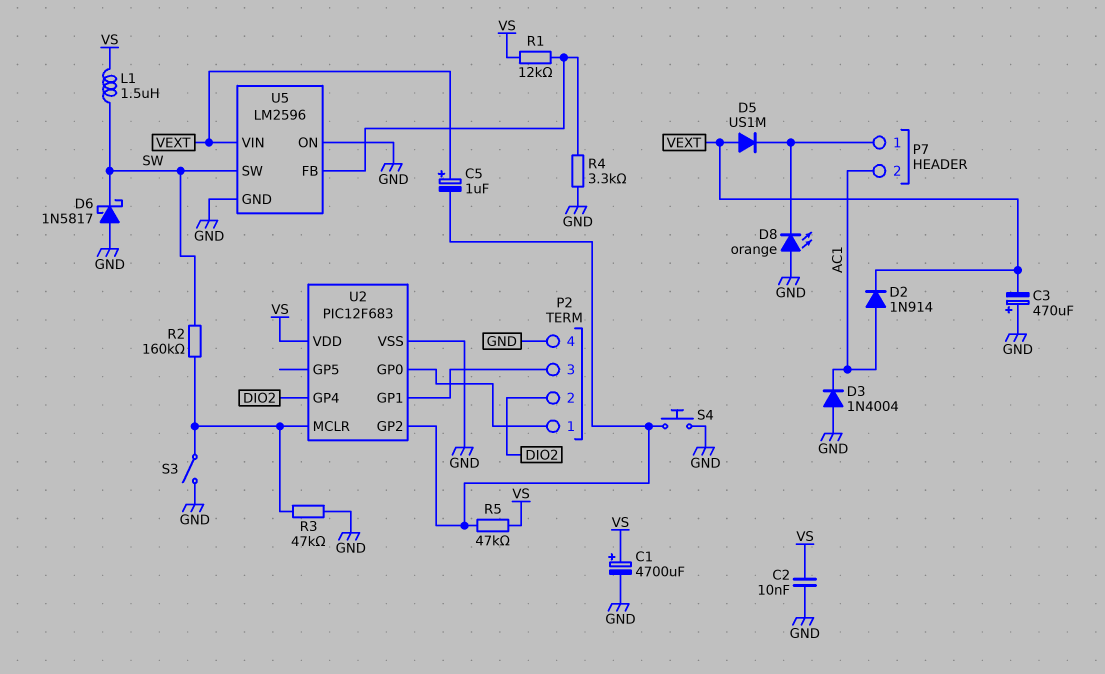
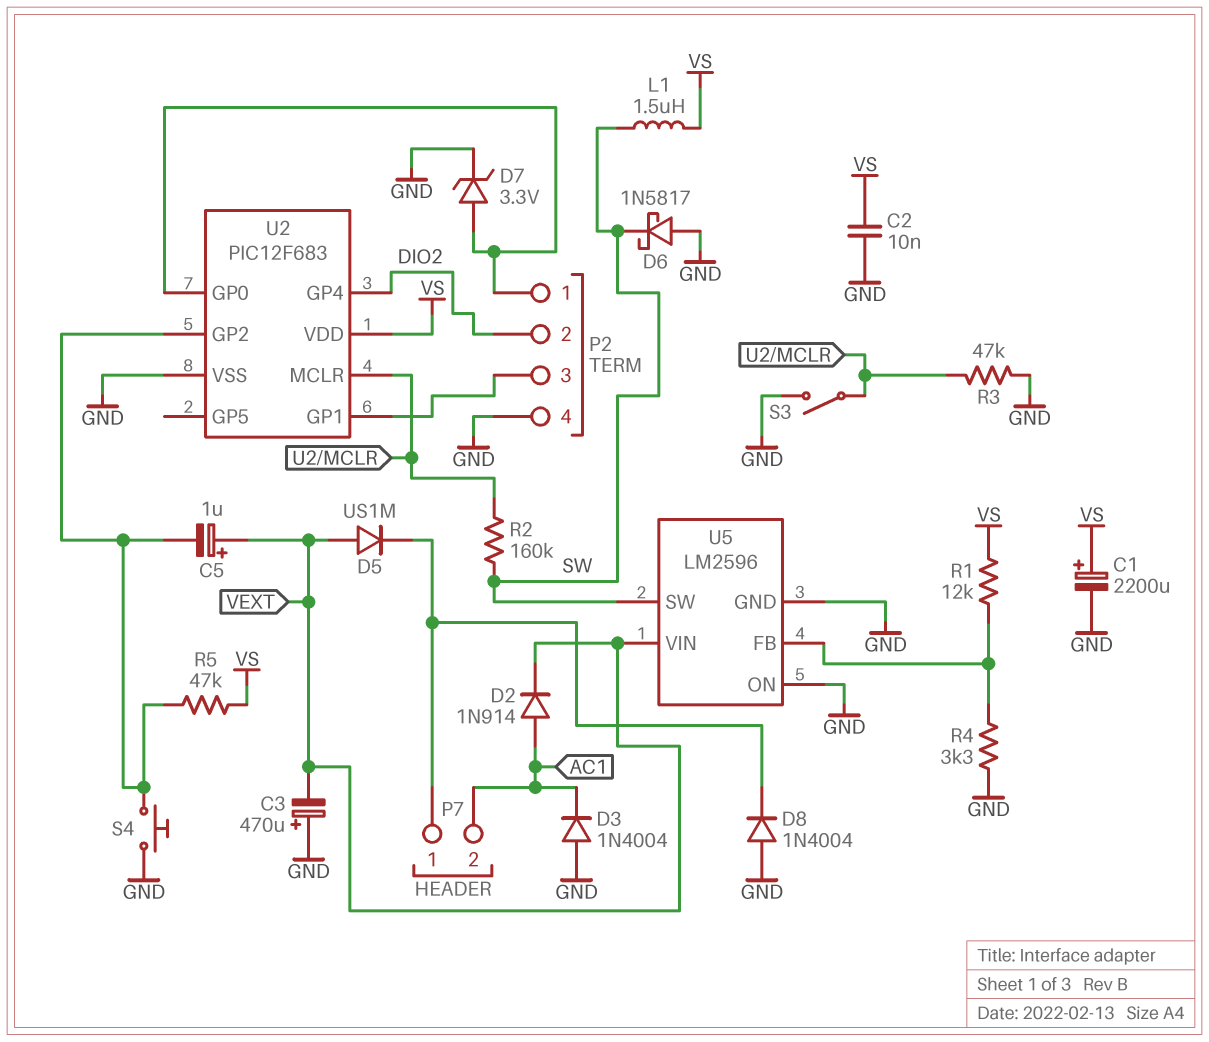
C1: 4700uF (plus VS, minus GND) -> 2200uF (plus VS, minus GND)
D7: none -> zener 3.3V (A P2/1, K GND)
D8: LED orange (A GND, K P7/1) -> diode 1N4004 (A GND, K P7/1)

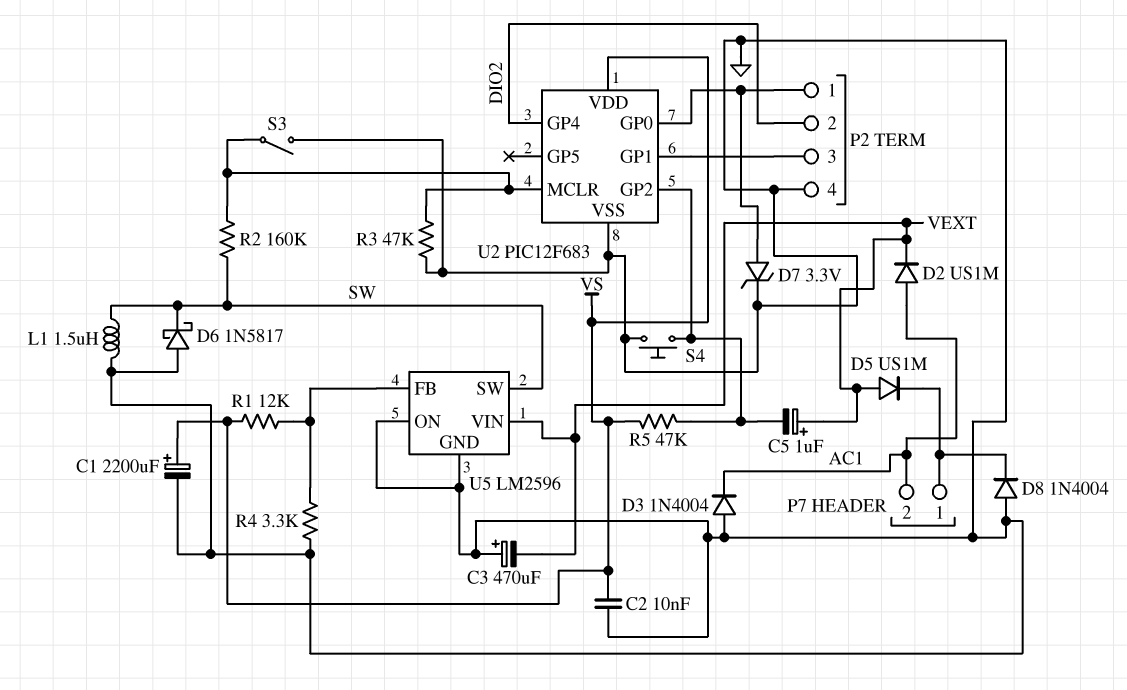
D2: diode 1N914 (A AC1, K VEXT) -> diode US1M (A AC1, K VEXT)
L1: 1.5uH (SW, VS) -> 1.5uH (GND, SW)

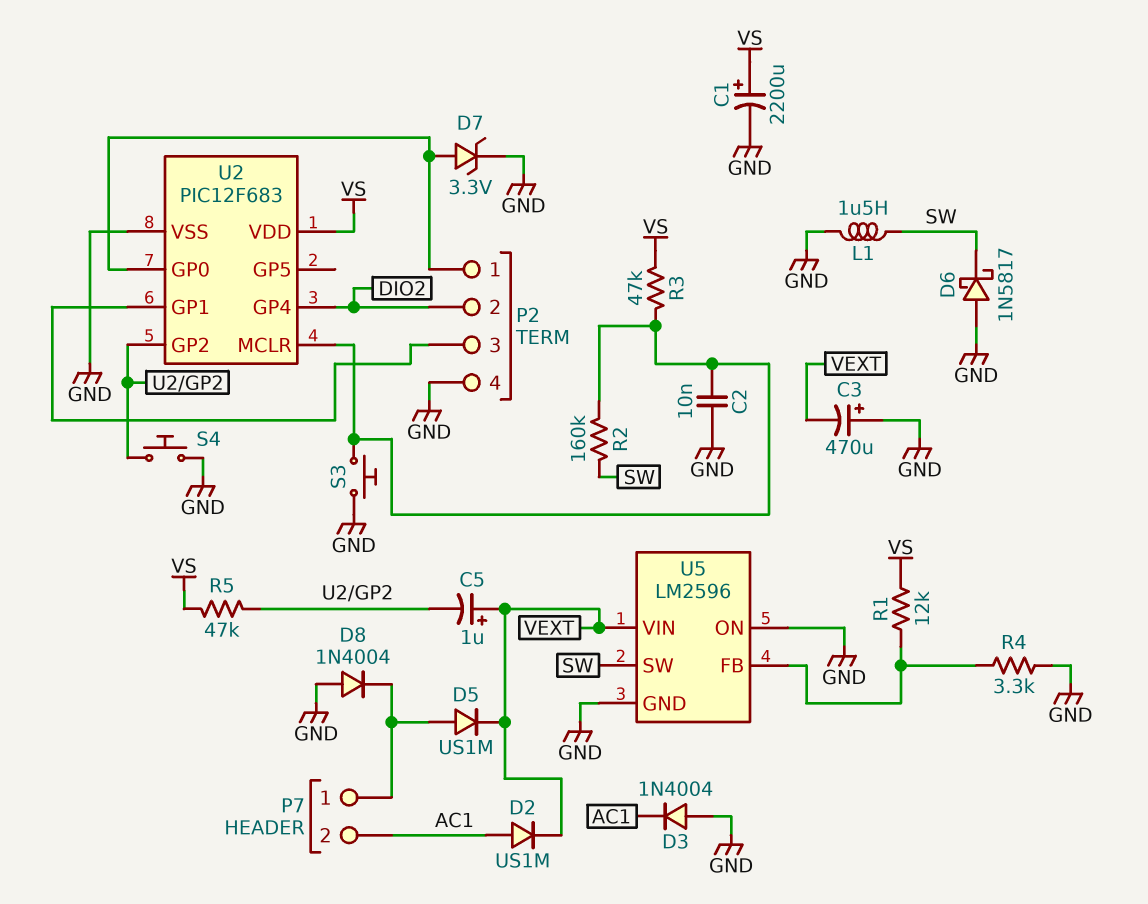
C2: 10nF (GND, VS) -> 10nF (GND, U2/MCLR)
D5: diode US1M (A VEXT, K P7/1) -> diode US1M (A P7/1, K VEXT)
R3: 47k (GND, U2/MCLR) -> 47k (U2/MCLR, VS)
S3: switch (GND, U2/MCLR) -> button (GND, U2/MCLR)

